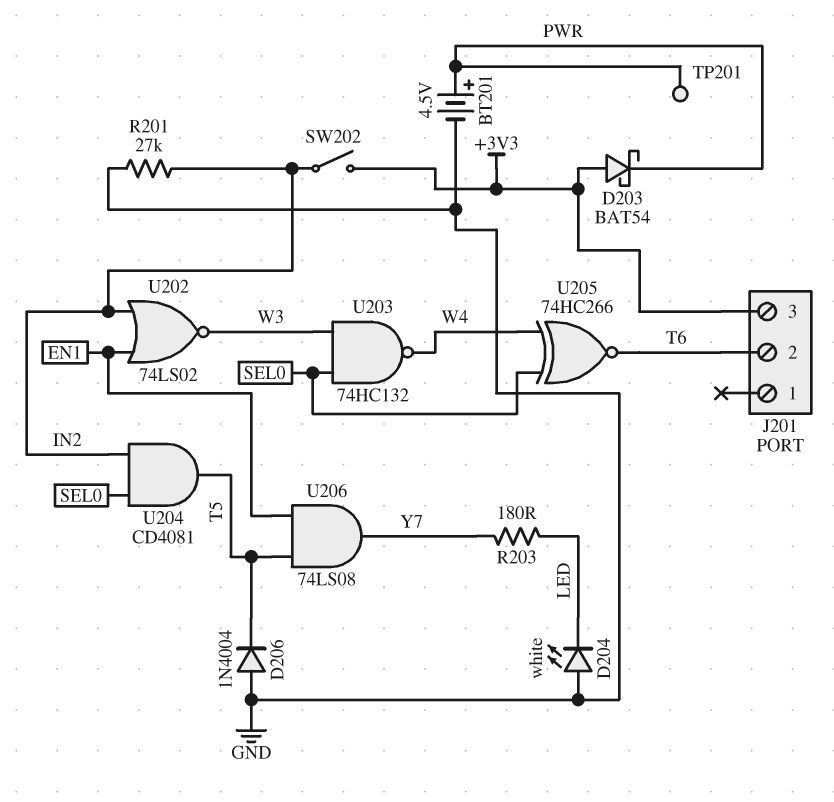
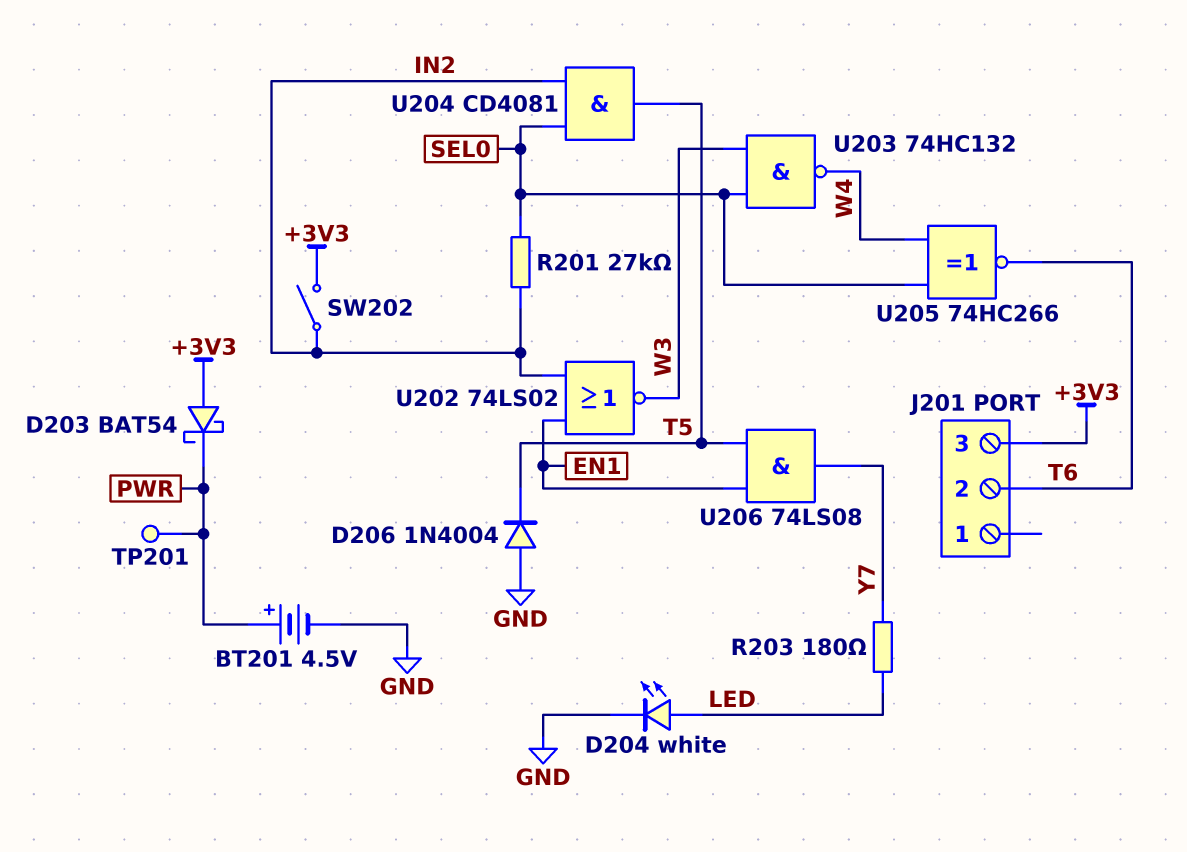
D204: LED white (A GND, K LED) -> LED white (A LED, K GND)
R201: 27k (GND, IN2) -> 27k (IN2, SEL0)

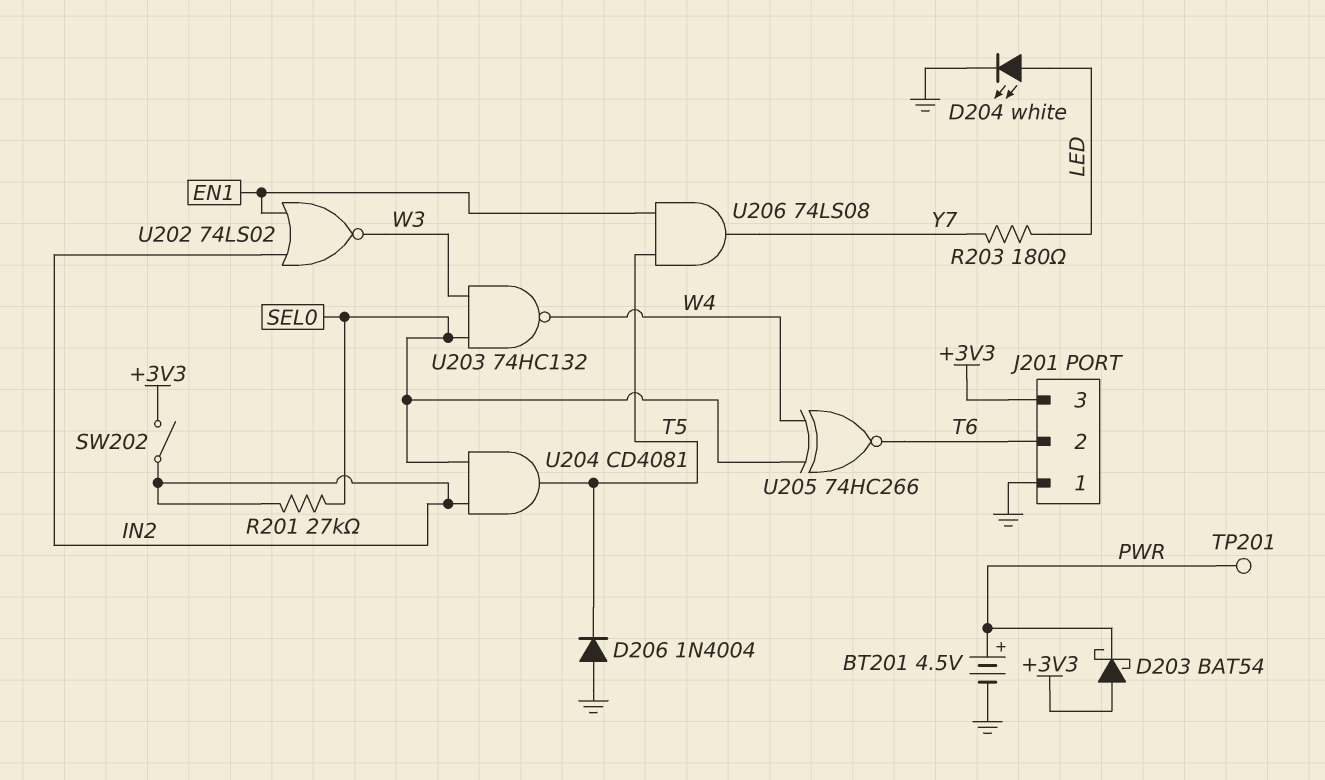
J201 pin 1: none -> GND

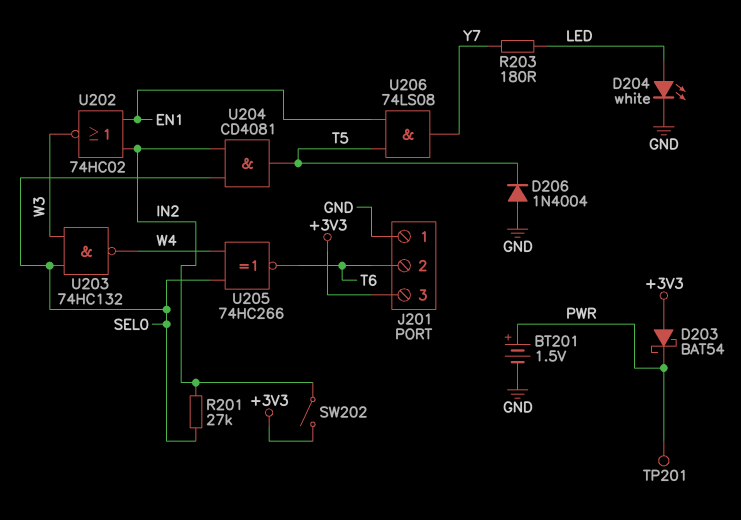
BT201: 4.5V (plus PWR, minus GND) -> 1.5V (plus PWR, minus GND)
U202: NOR 74LS02 (in EN1, in IN2, out W3) -> NOR 74HC02 (in EN1, in IN2, out W3)

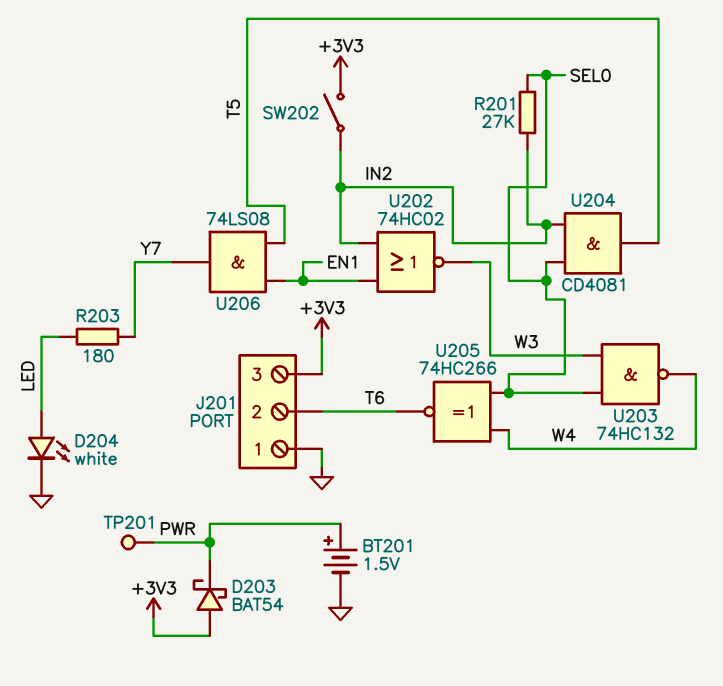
D206: diode 1N4004 (A GND, K T5) -> none

